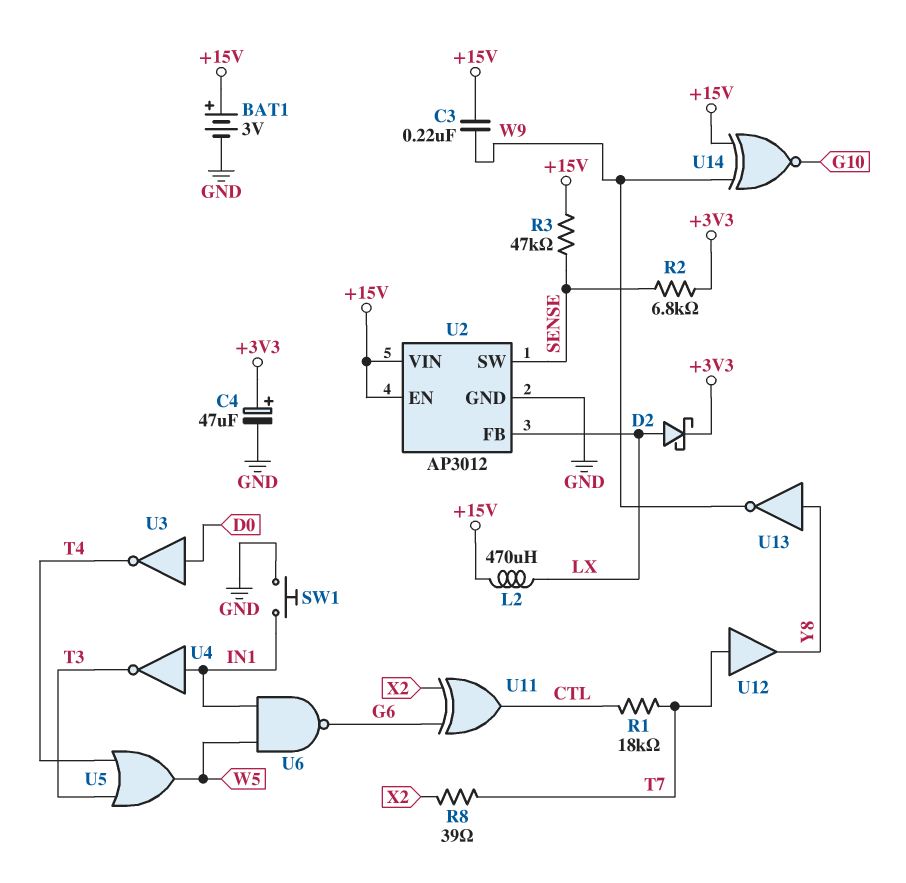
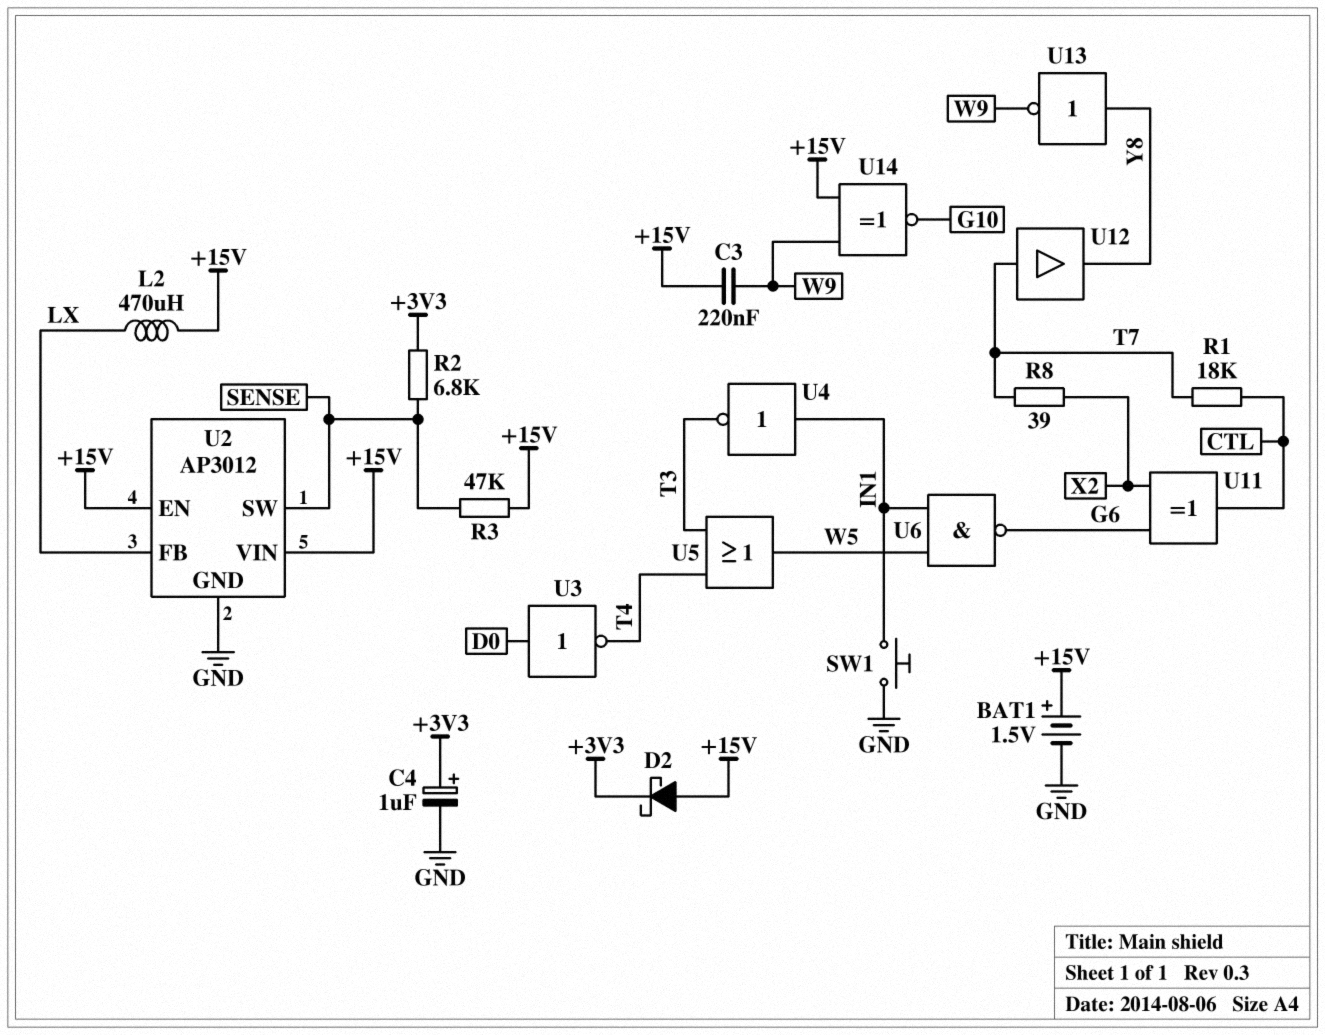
BAT1: 3V (plus +15V, minus GND) -> 1.5V (plus +15V, minus GND)
C4: 47uF (plus +3V3, minus GND) -> 1uF (plus +3V3, minus GND)
D2: schottky (A LX, K +3V3) -> schottky (A +15V, K +3V3)

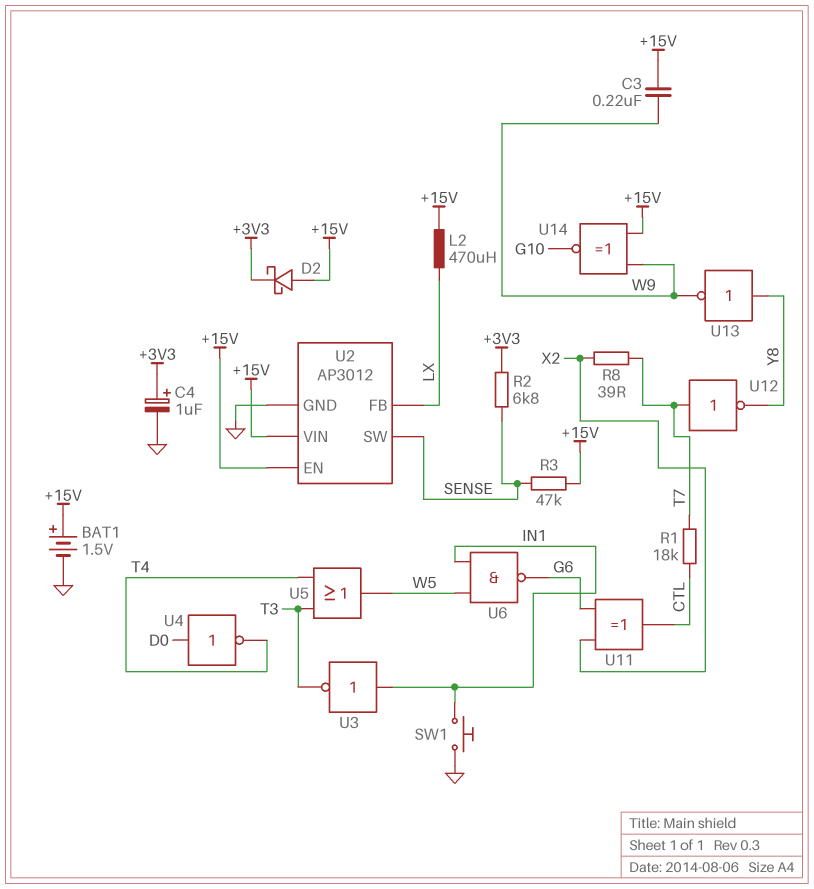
U3: NOT (in D0, out T4) -> NOT (in IN1, out T3)
U4: NOT (in IN1, out T3) -> NOT (in D0, out T4)
U12: buffer (in T7, out Y8) -> NOT (in T7, out Y8)

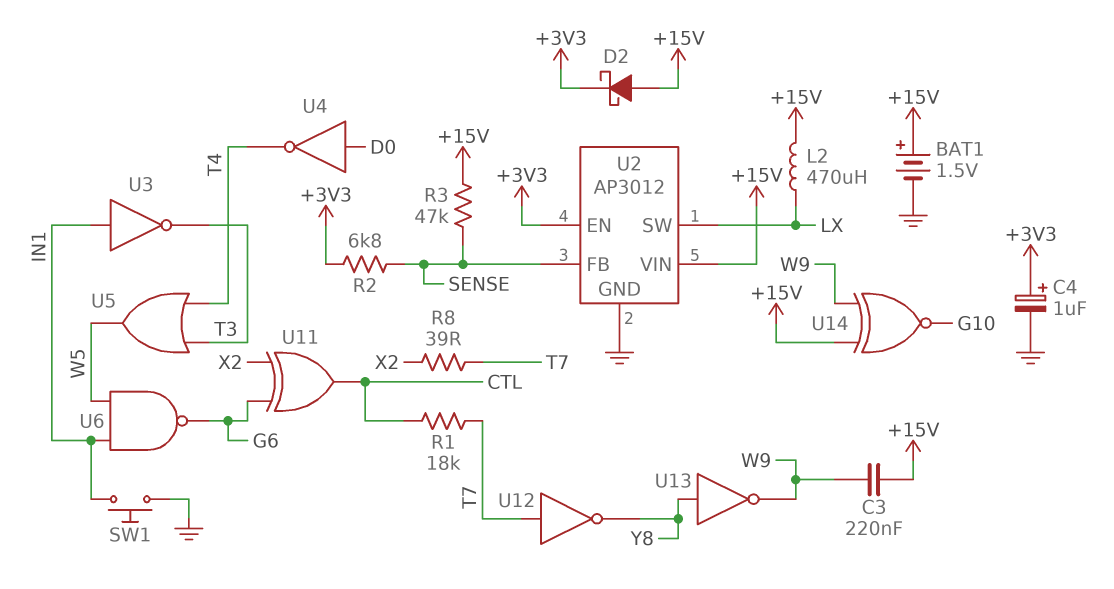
U2 pin EN: +15V -> +3V3
U2 pin FB: LX -> SENSE
U2 pin SW: SENSE -> LX

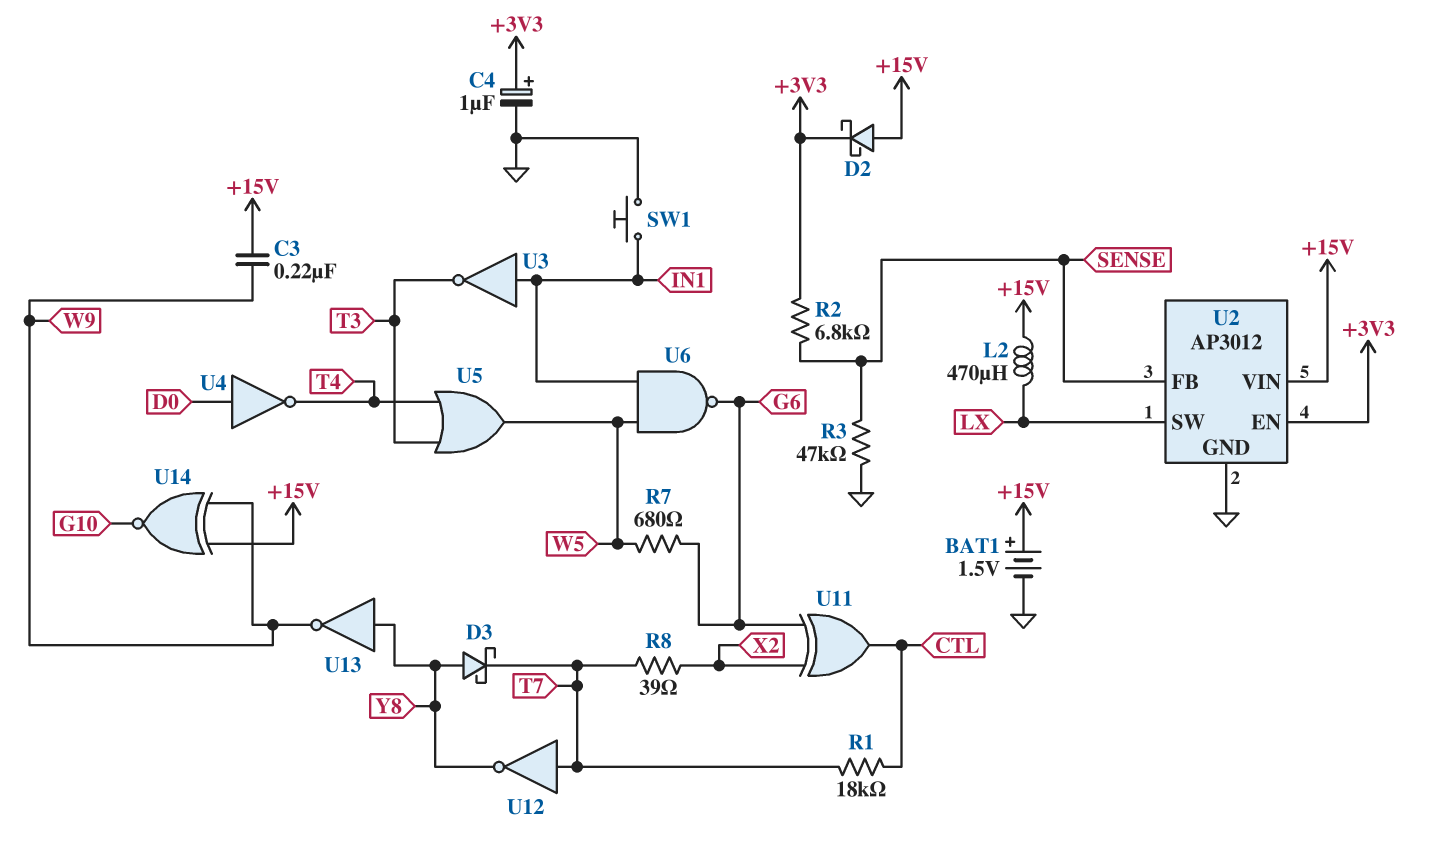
D3: none -> schottky (A Y8, K T7)
R3: 47k (+15V, SENSE) -> 47k (GND, SENSE)
R7: none -> 680 (G6, W5)

